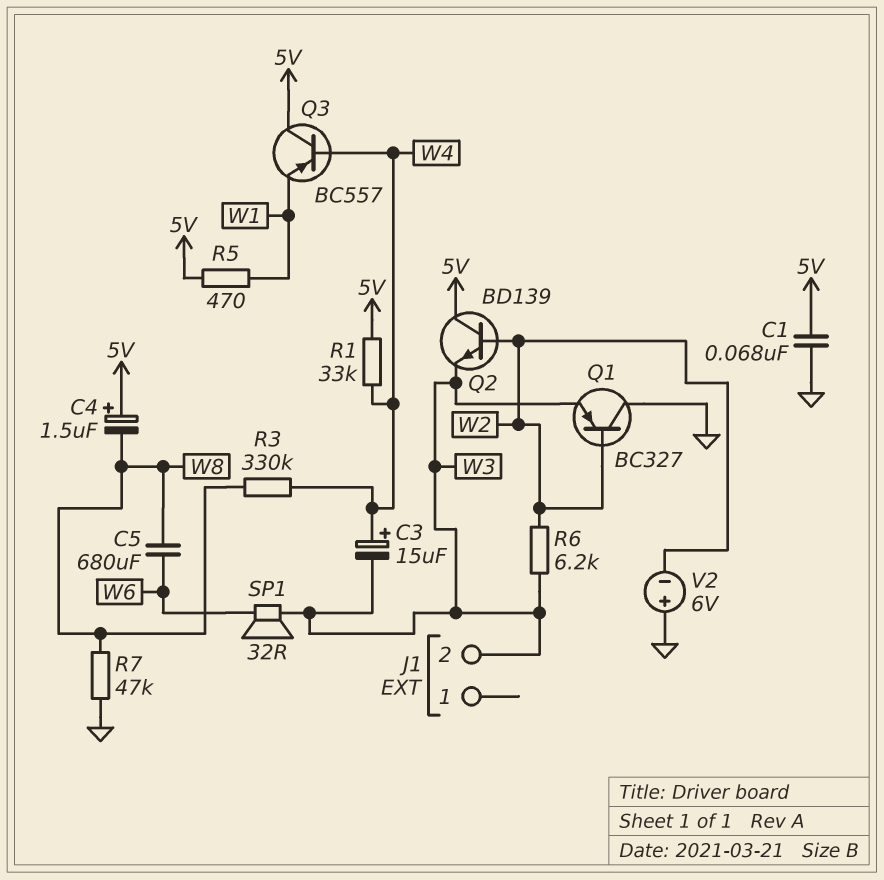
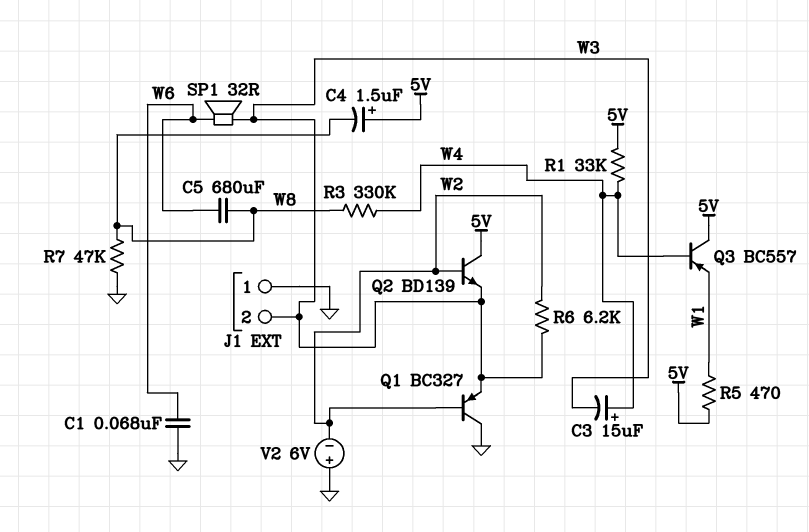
C1: 68nF (5V, GND) -> 68nF (GND, W6)
J1 pin 1: none -> GND

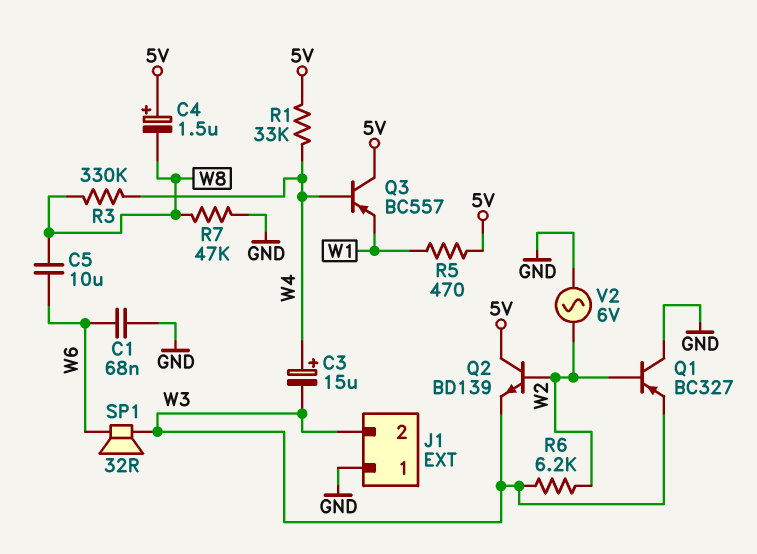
C5: 680uF (W6, W8) -> 10uF (W6, W8)
V2: 6V (plus GND, minus W2) -> AC 6V (GND, W2)

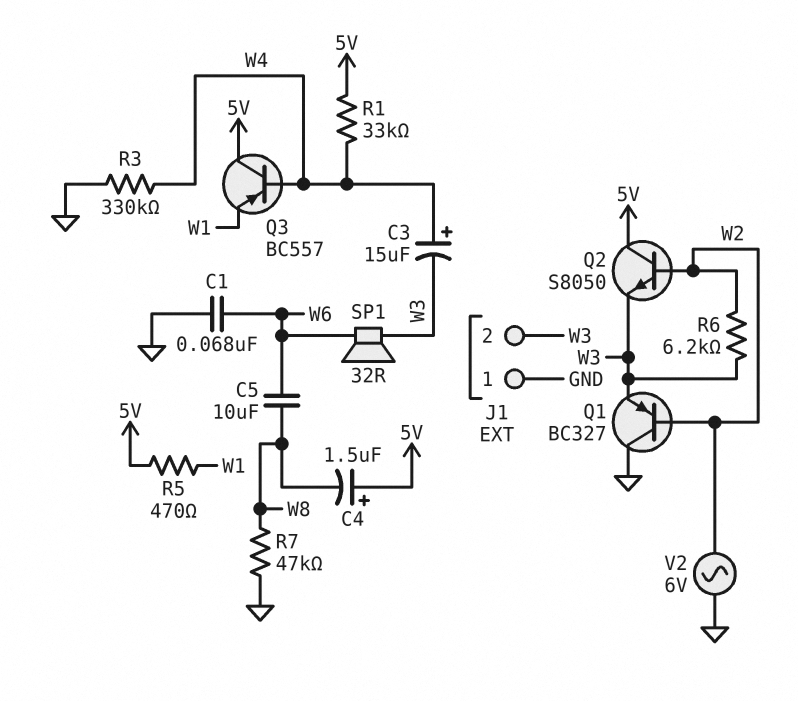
Q2: NPN BD139 (B W2, C 5V, E W3) -> NPN S8050 (B W2, C 5V, E W3)
R3: 330k (W4, W8) -> 330k (GND, W4)

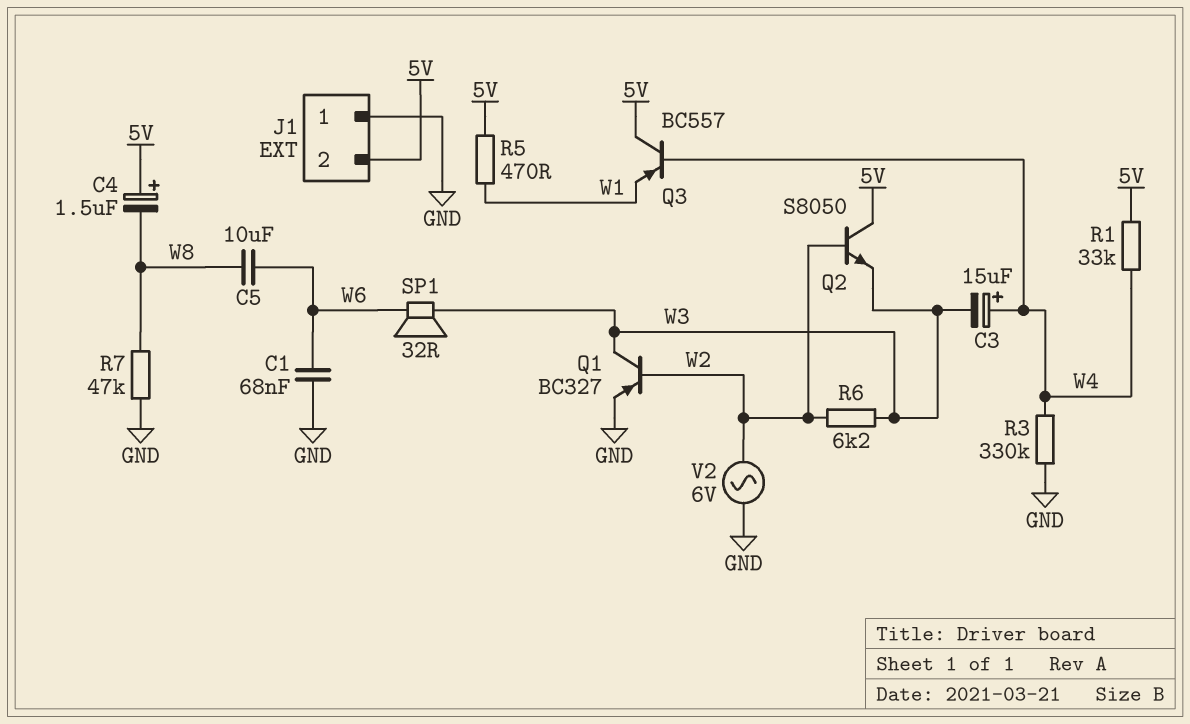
J1 pin 2: W3 -> 5V
Q1: PNP BC327 (B W2, C GND, E W3) -> PNP BC327 (B W2, C W3, E GND)

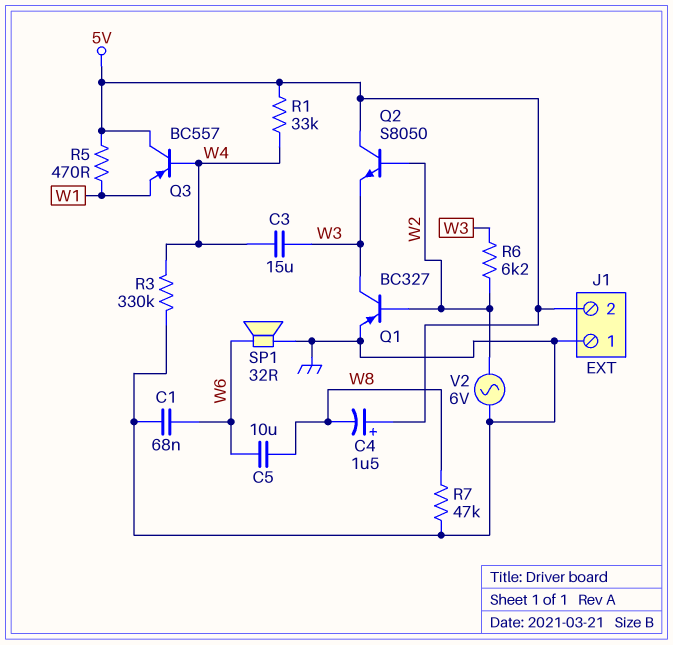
C3: 15uF (plus W4, minus W3) -> 15uF (W3, W4)
SP1: speaker 32R (W3, W6) -> speaker 32R (GND, W6)

